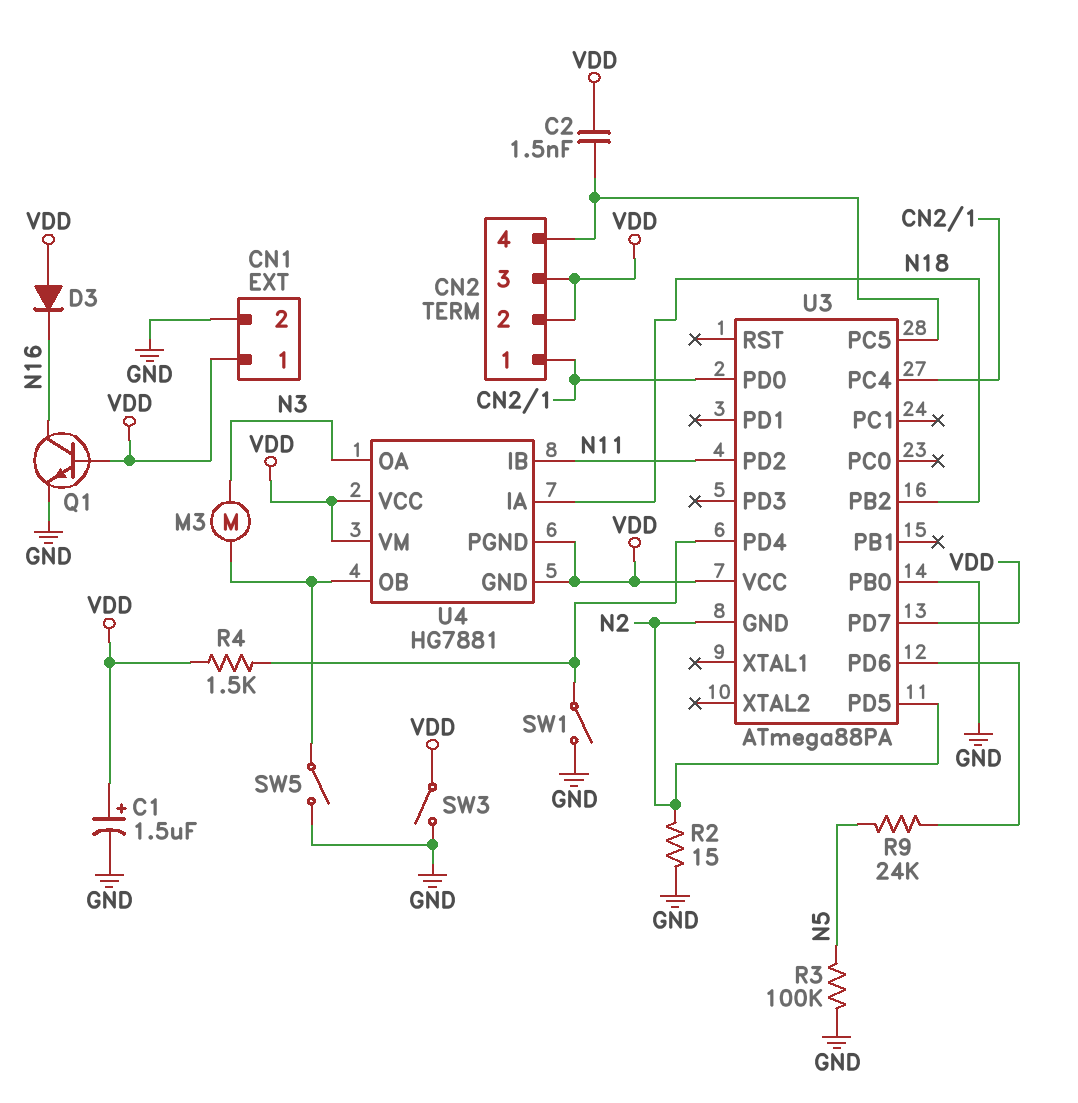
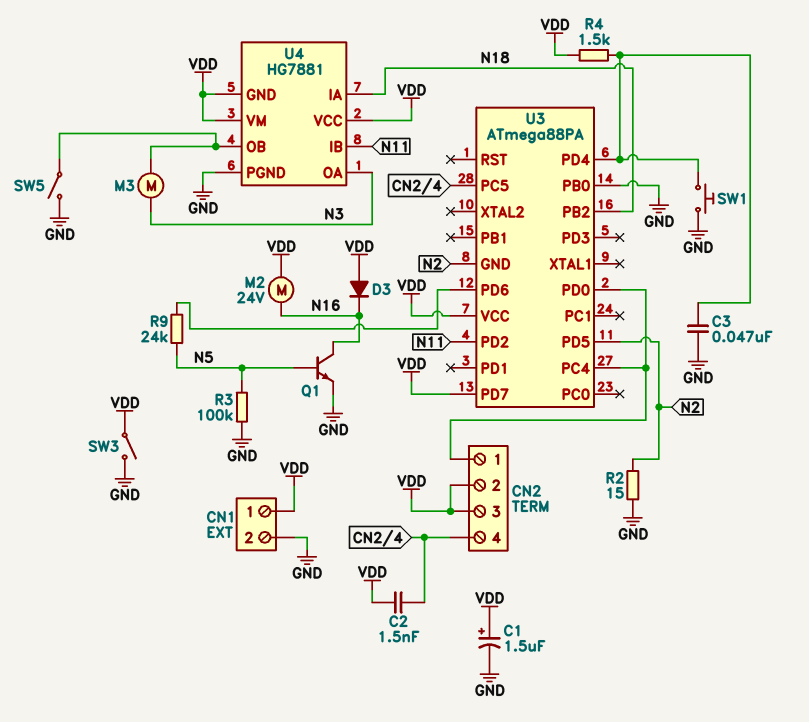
C3: none -> 47nF (GND, U3/PD4)
M2: none -> motor 24V (N16, VDD)
Q1: NPN (B VDD, C N16, E GND) -> NPN (B N5, C N16, E GND)
SW1: switch (GND, U3/PD4) -> button (GND, U3/PD4)
U4 pin PGND: VDD -> GND

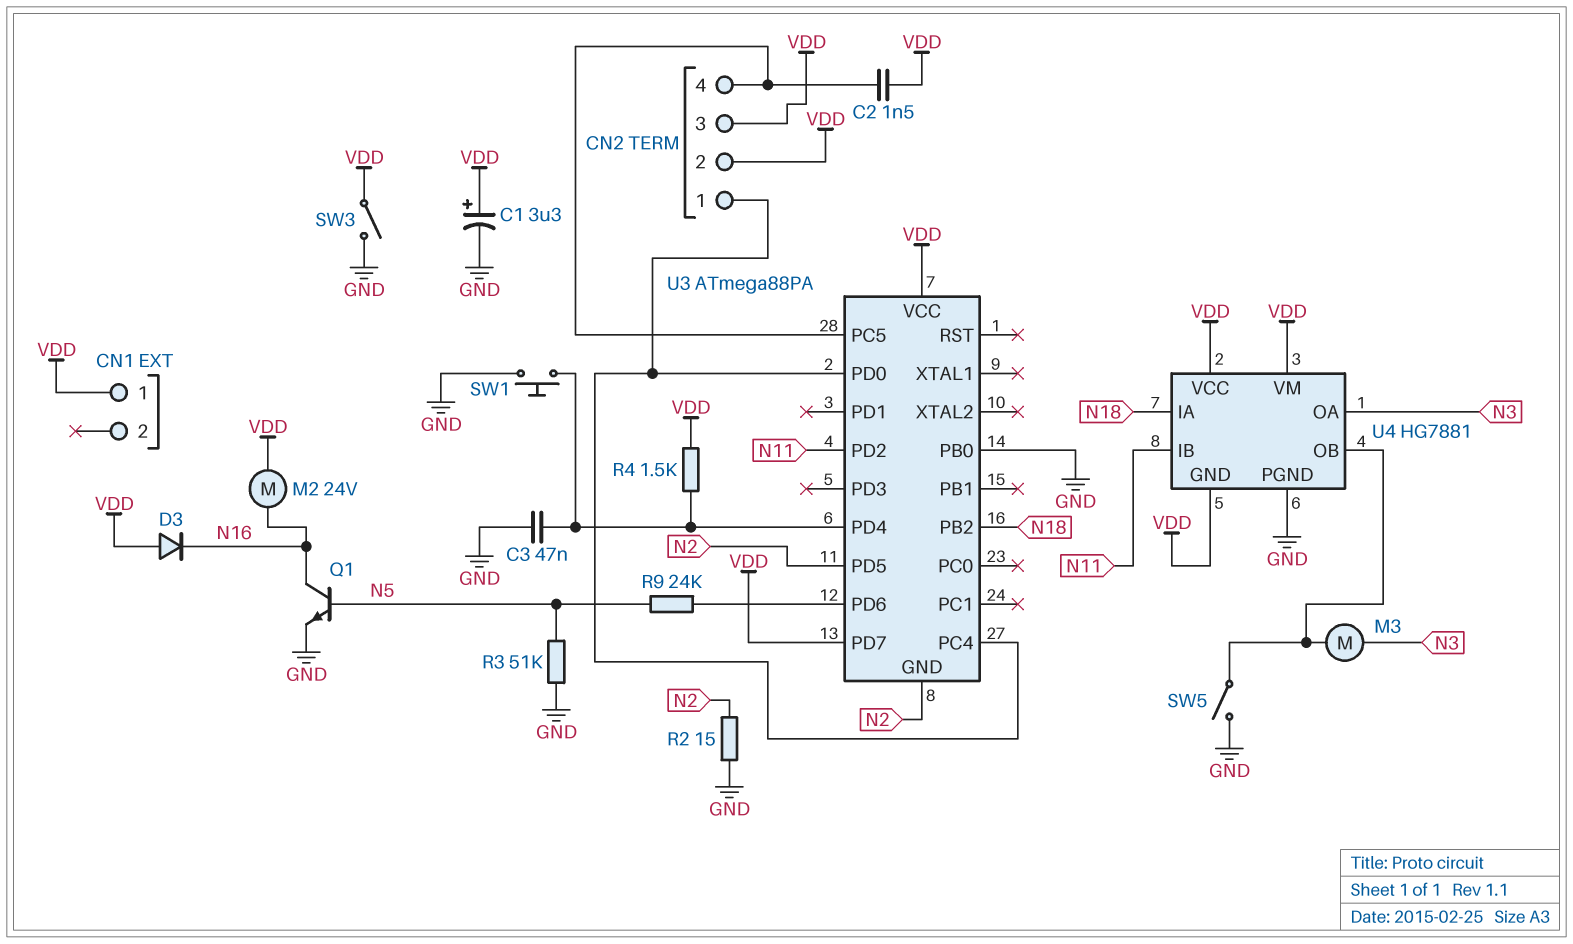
C1: 1.5uF (plus VDD, minus GND) -> 3.3uF (plus VDD, minus GND)
CN1 pin 2: GND -> none
R3: 100k (GND, N5) -> 51k (GND, N5)

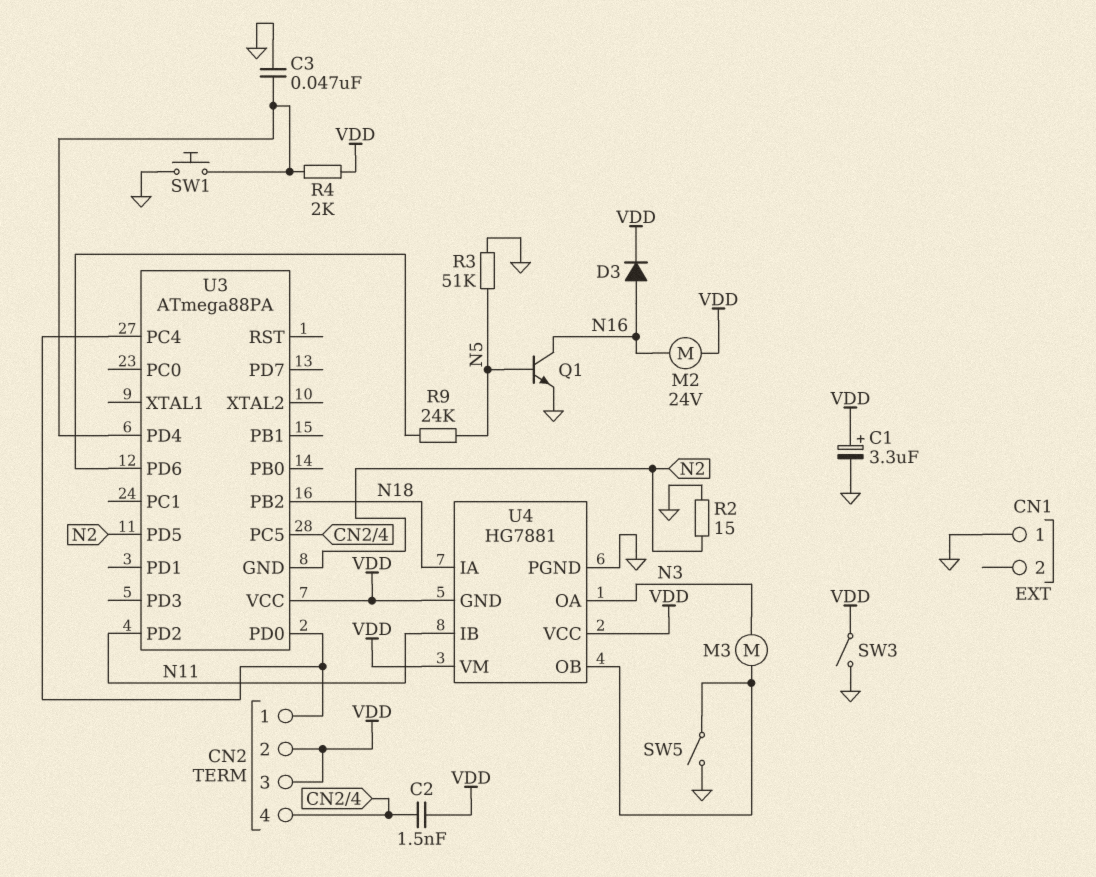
CN1 pin 1: VDD -> GND
D3: diode (A VDD, K N16) -> diode (A N16, K VDD)
R4: 1.5k (U3/PD4, VDD) -> 2k (U3/PD4, VDD)
U3 pin PB0: GND -> none
U3 pin PD7: VDD -> none

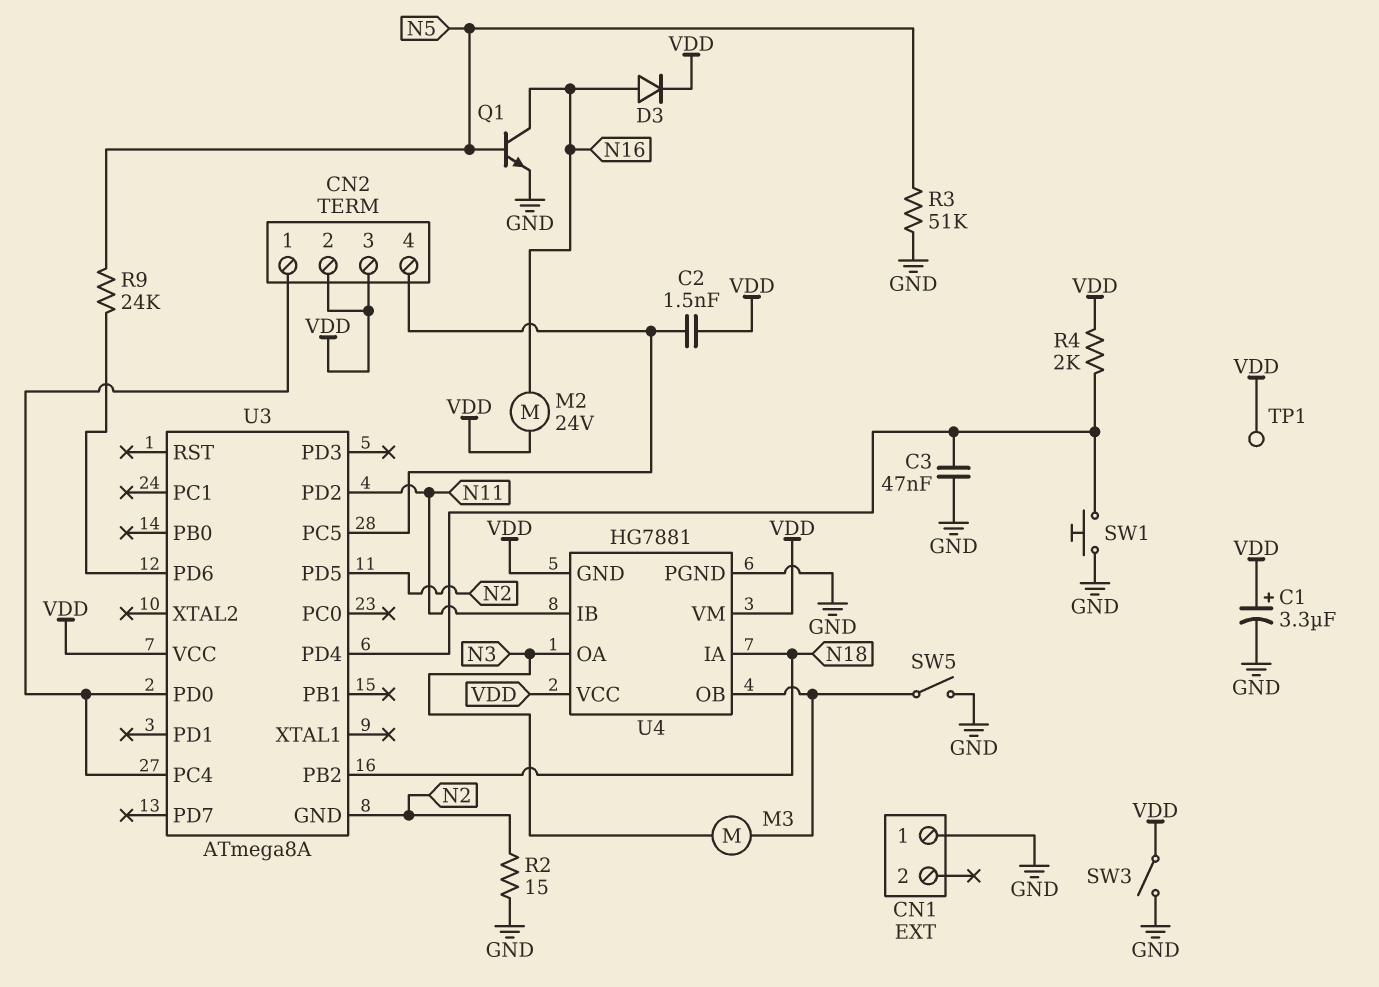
TP1: none -> test point (VDD)
U3: ATmega88PA -> ATmega8A

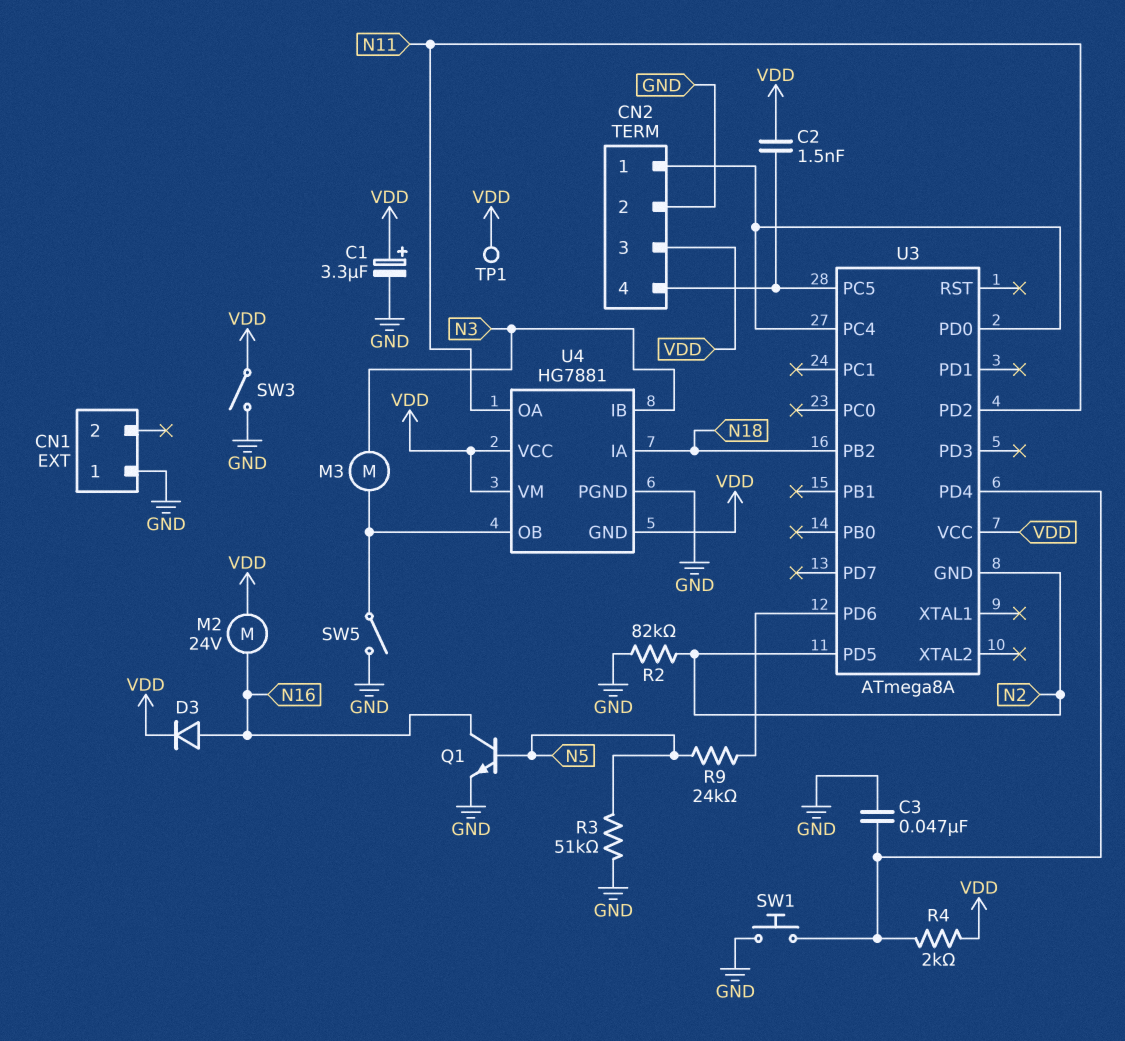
CN2 pin 2: VDD -> GND
R2: 15 (GND, N2) -> 82k (GND, N2)
U4 pin IB: N11 -> N3
U4 pin OA: N3 -> N11

